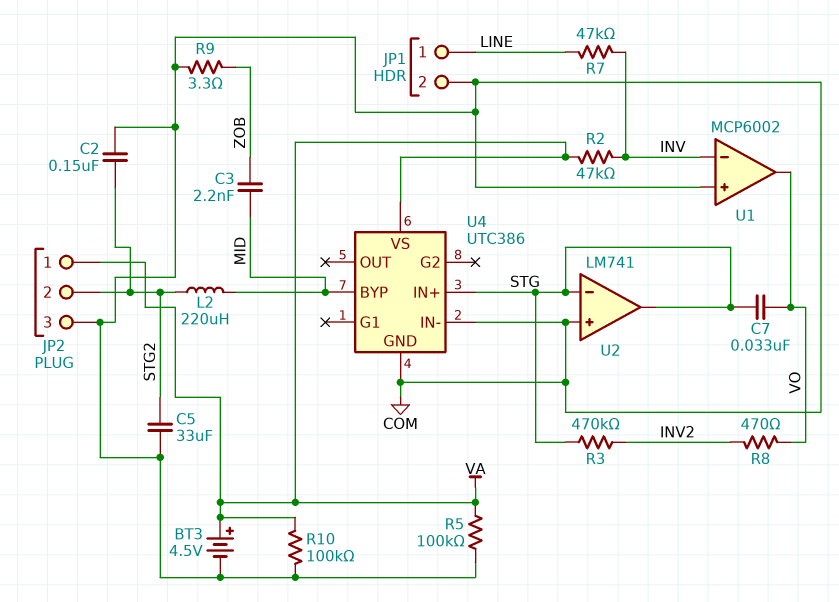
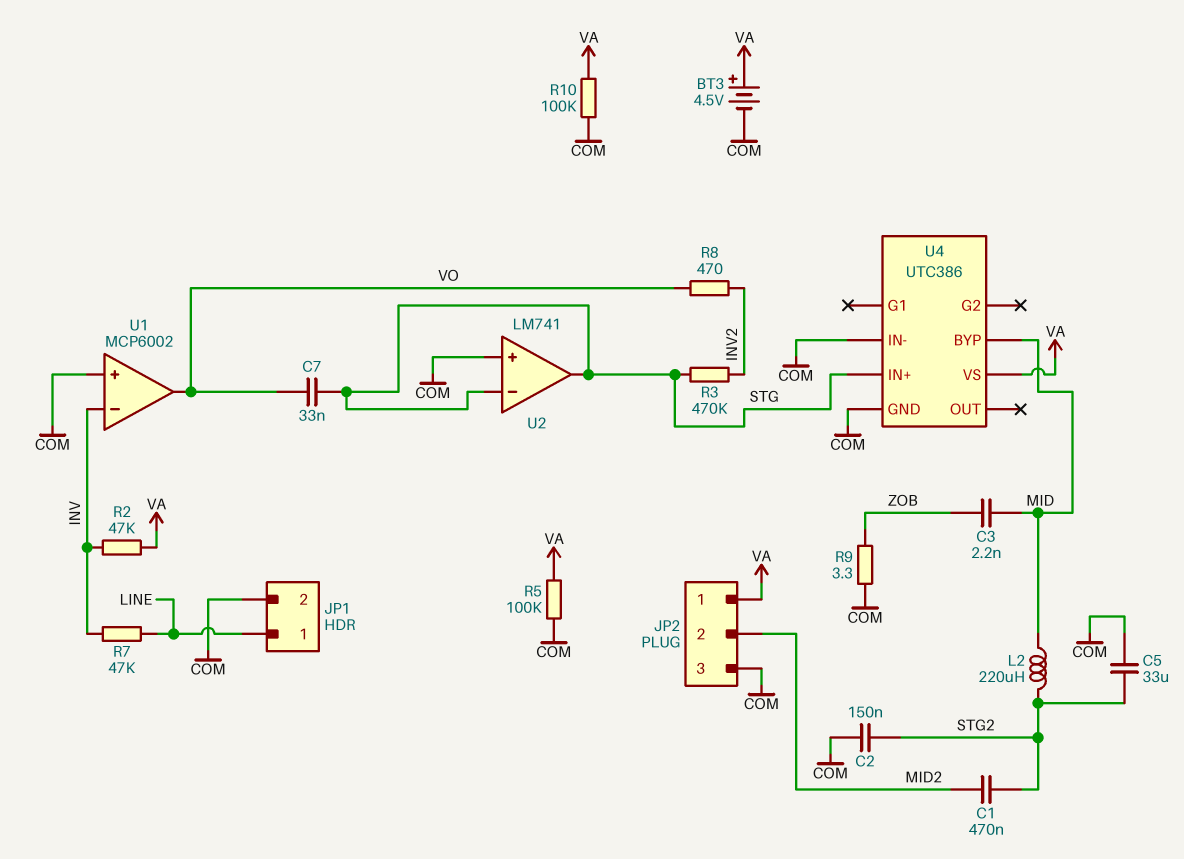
C1: none -> 470nF (MID2, STG2)
JP2 pin 2: STG2 -> MID2

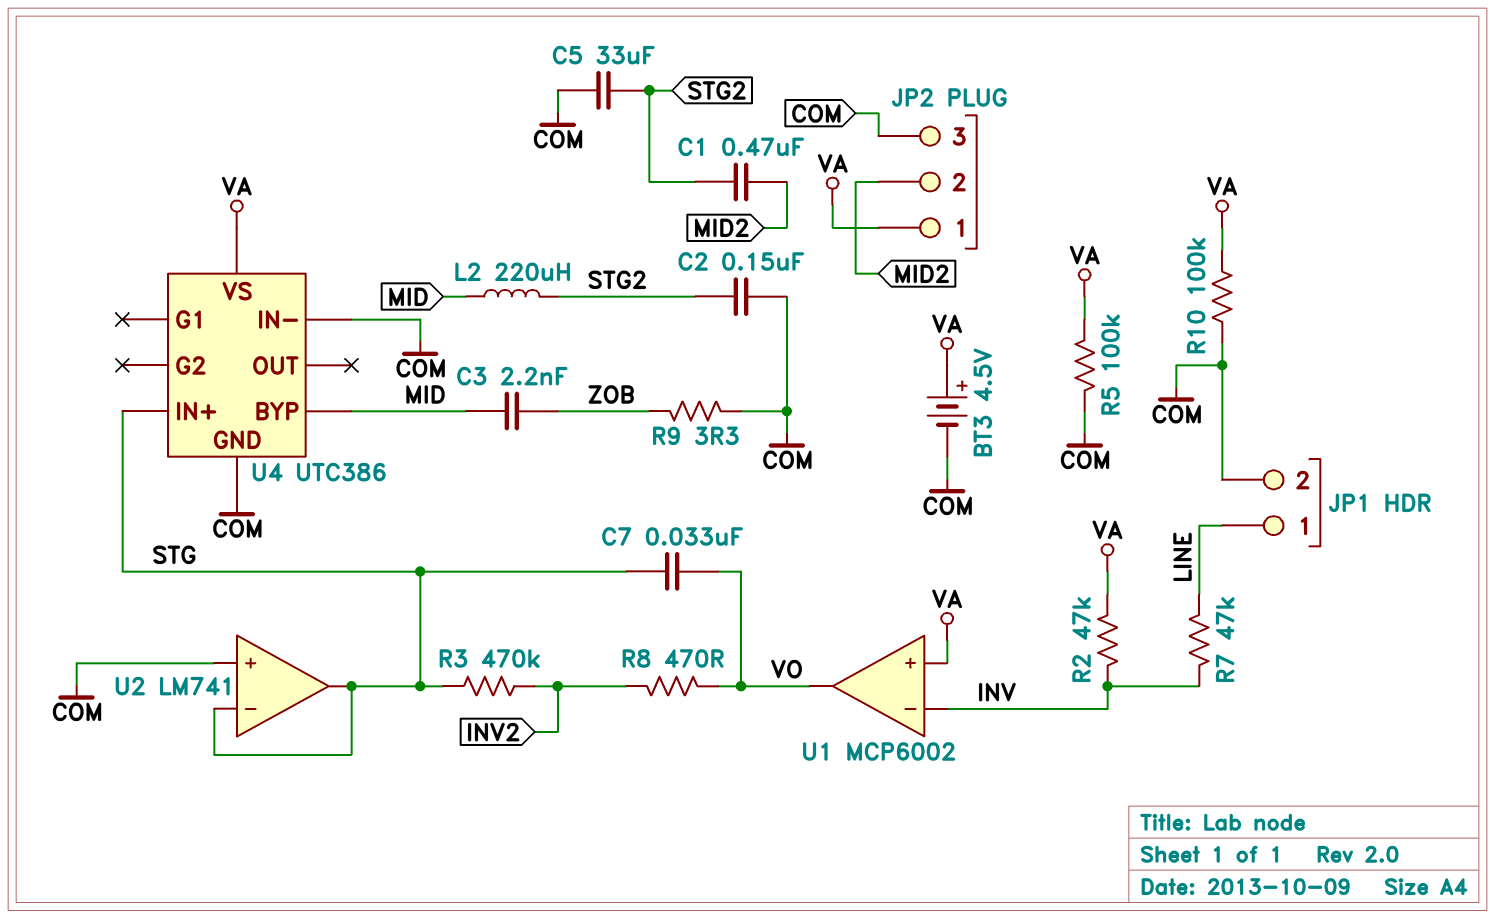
U1 pin in+: COM -> VA

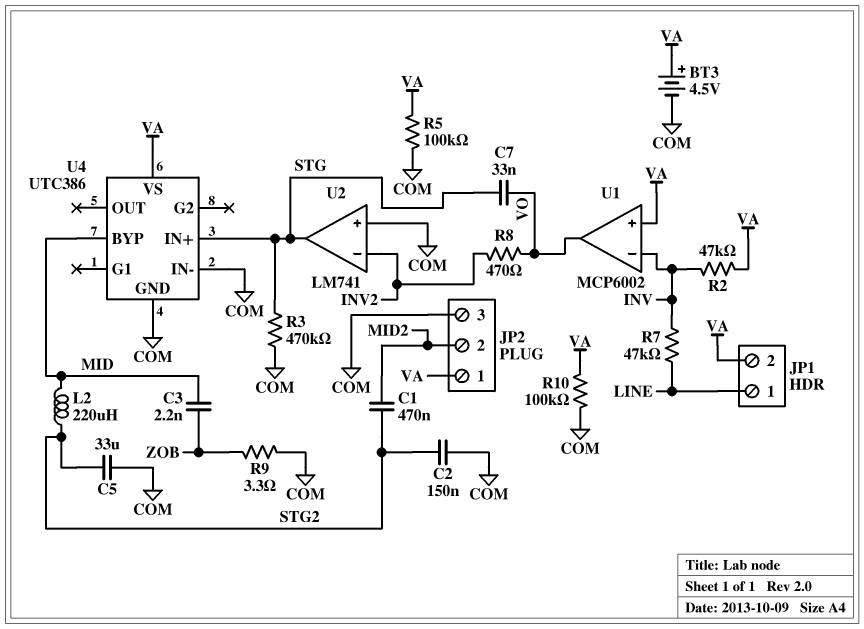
JP1 pin 2: COM -> VA
R3: 470k (INV2, STG) -> 470k (COM, STG)
U2 pin in-: STG -> INV2

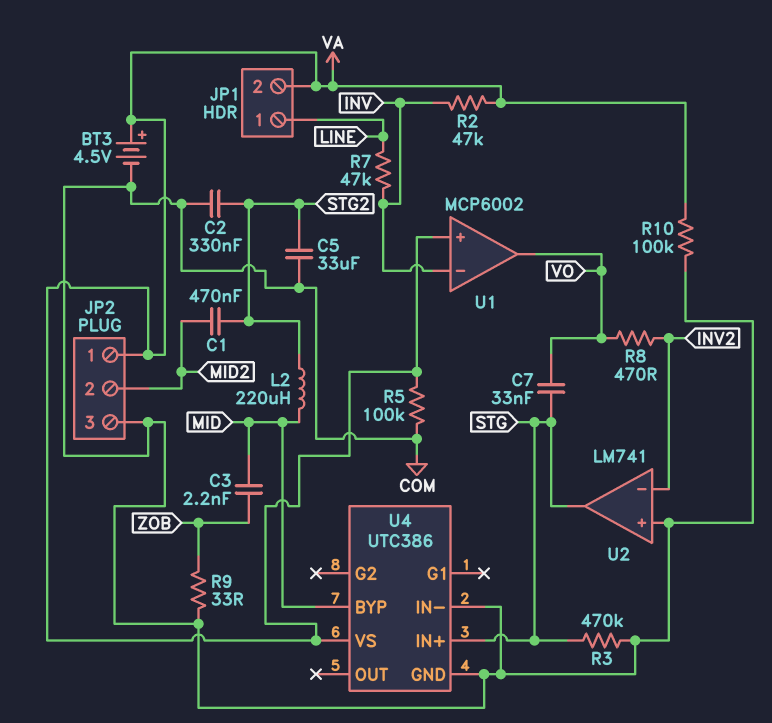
C2: 150nF (COM, STG2) -> 330nF (COM, STG2)
R9: 3.3 (COM, ZOB) -> 33 (COM, ZOB)

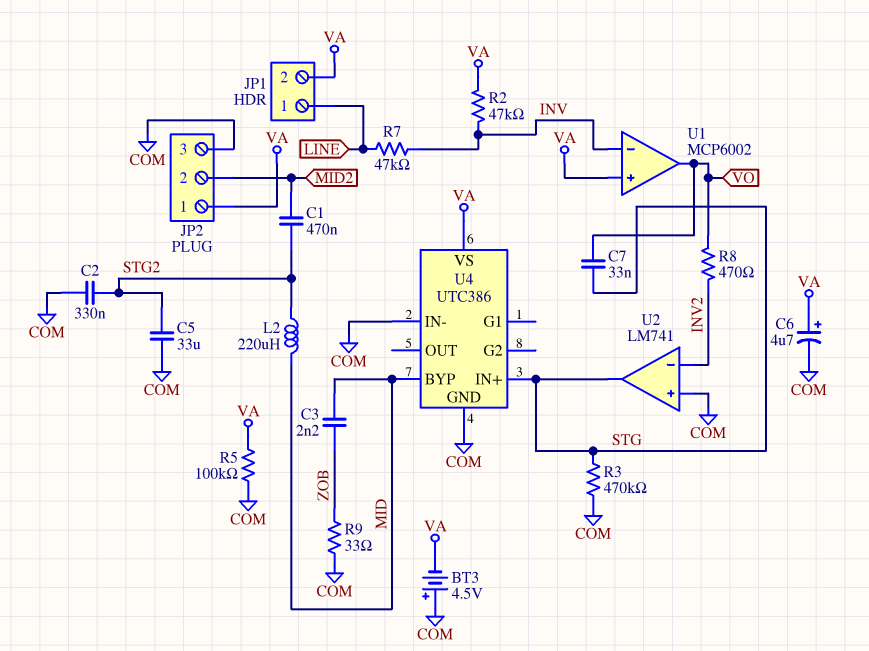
BT3: 4.5V (plus VA, minus COM) -> 4.5V (plus COM, minus VA)
C6: none -> 4.7uF (plus VA, minus COM)
R10: 100k (COM, VA) -> none

